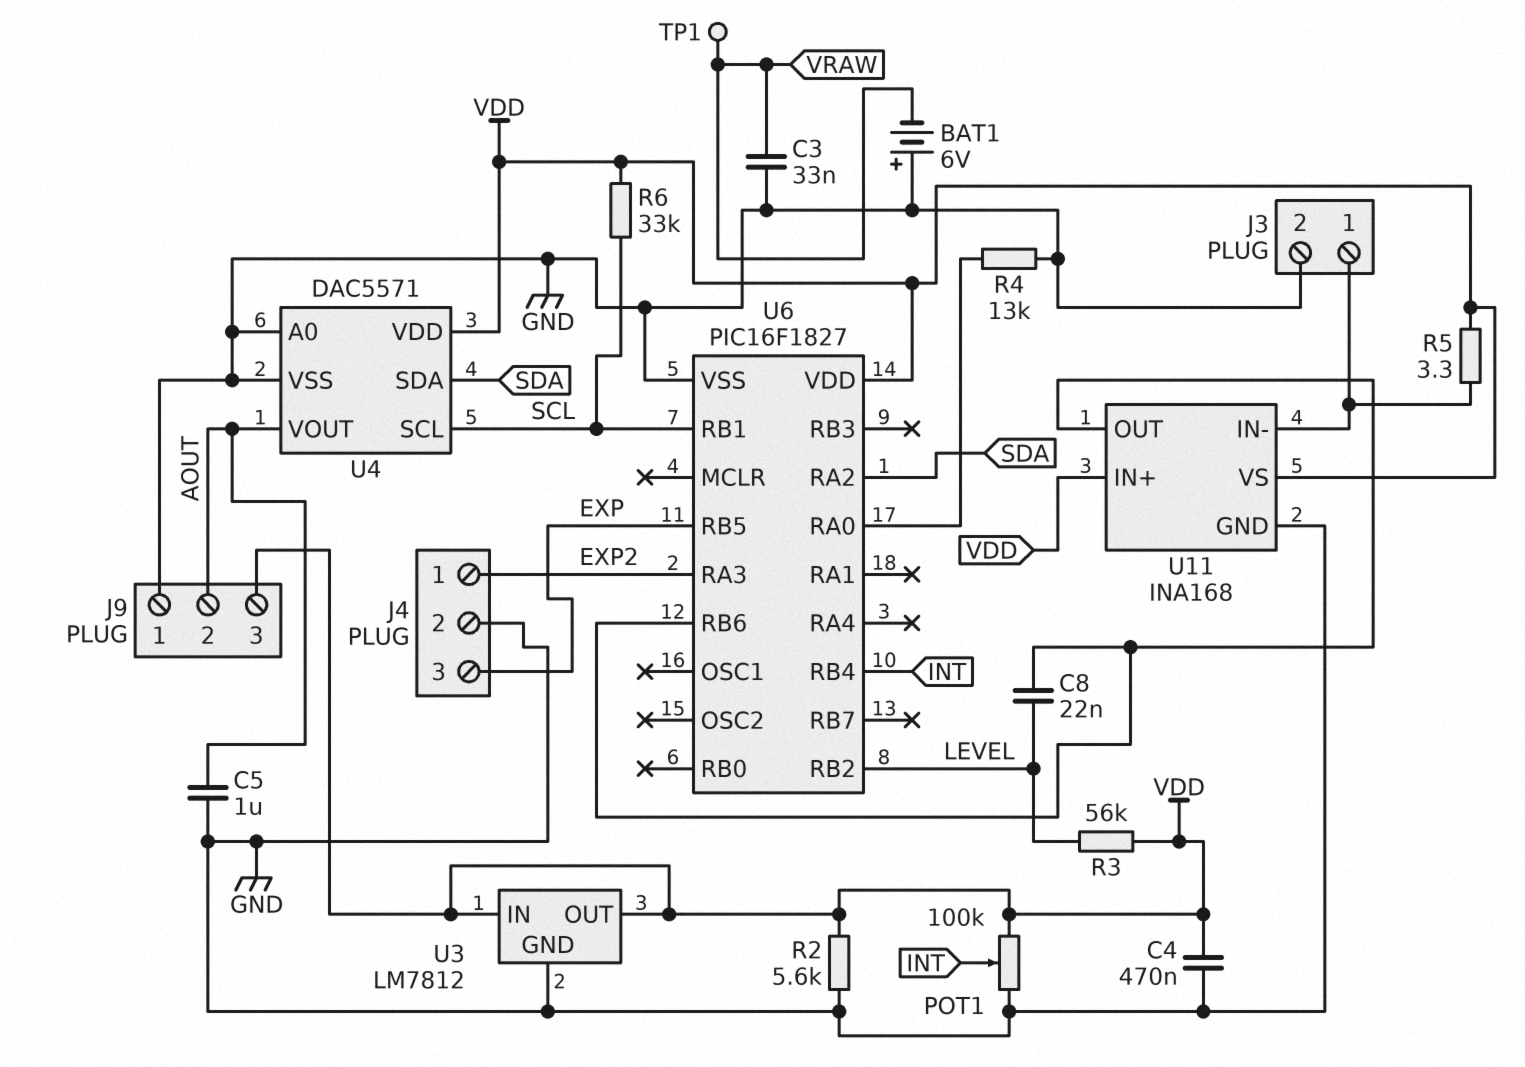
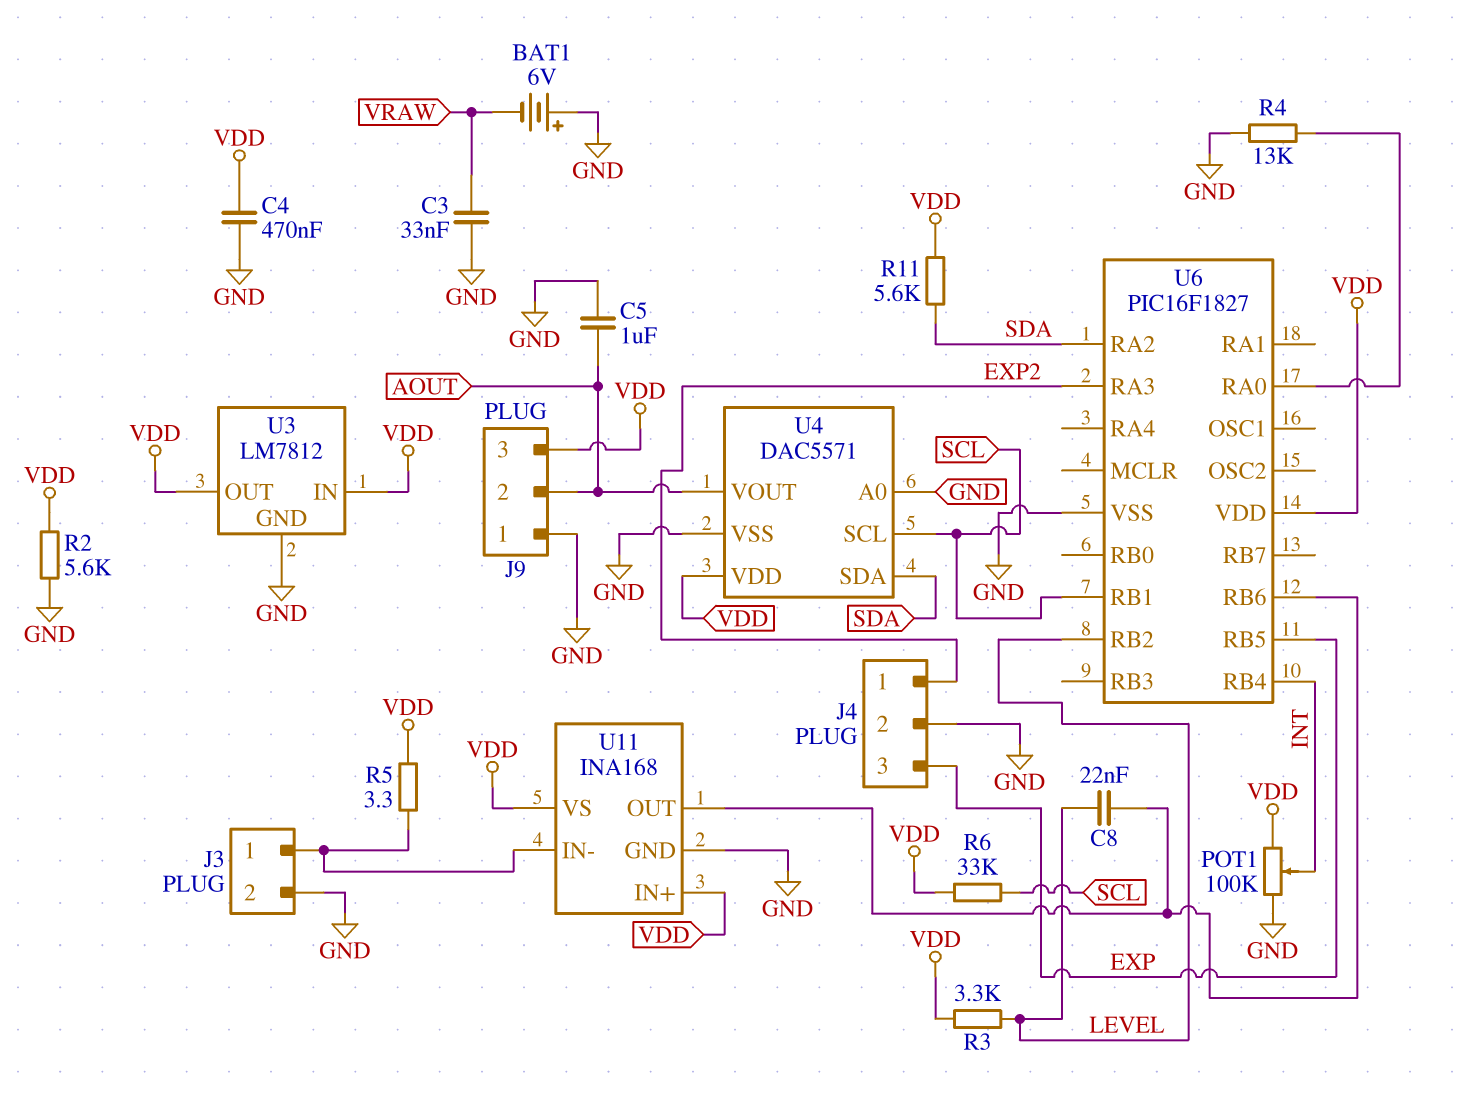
R3: 56k (LEVEL, VDD) -> 3.3k (LEVEL, VDD)
R11: none -> 5.6k (SDA, VDD)
TP1: test point (VRAW) -> none

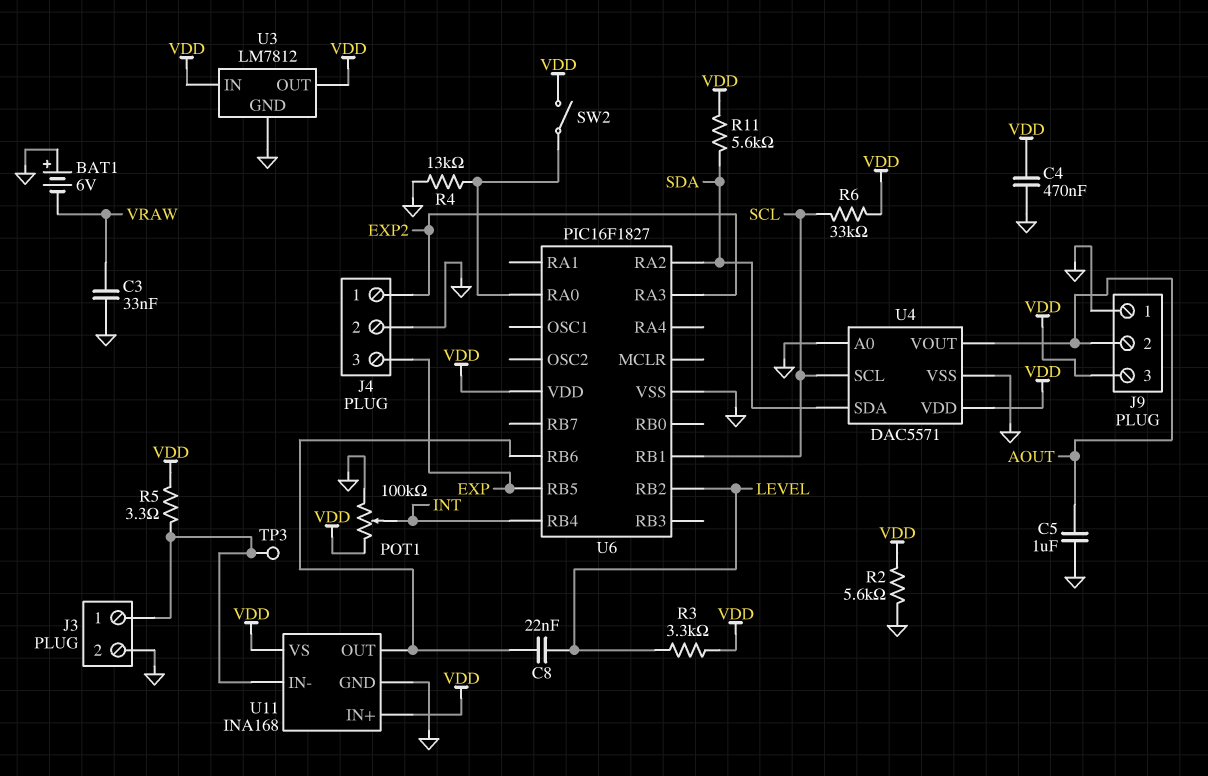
SW2: none -> switch (U6/RA0, VDD)
TP3: none -> test point (J3/1)

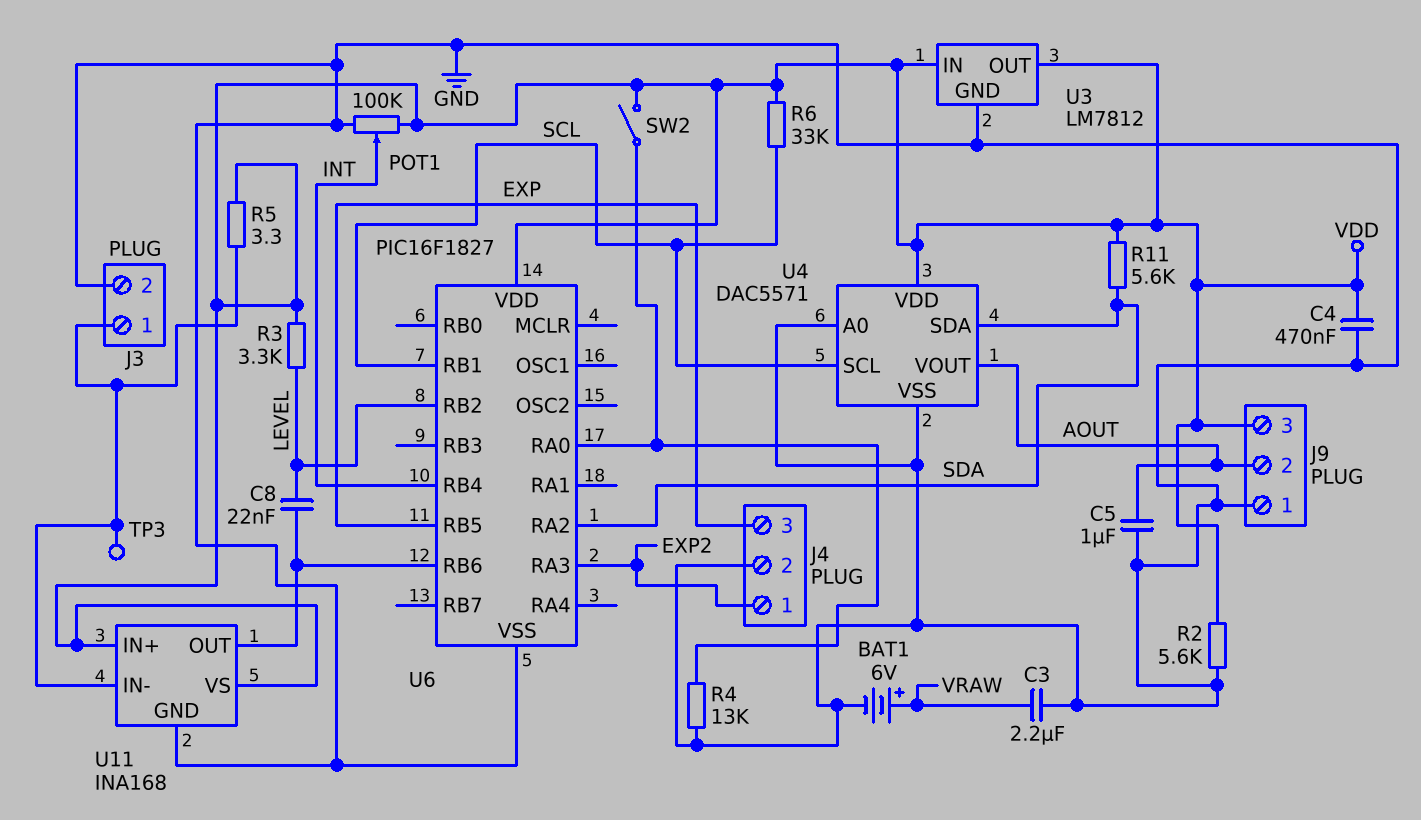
BAT1: 6V (plus GND, minus VRAW) -> 6V (plus VRAW, minus GND)
C3: 33nF (GND, VRAW) -> 2.2uF (GND, VRAW)

